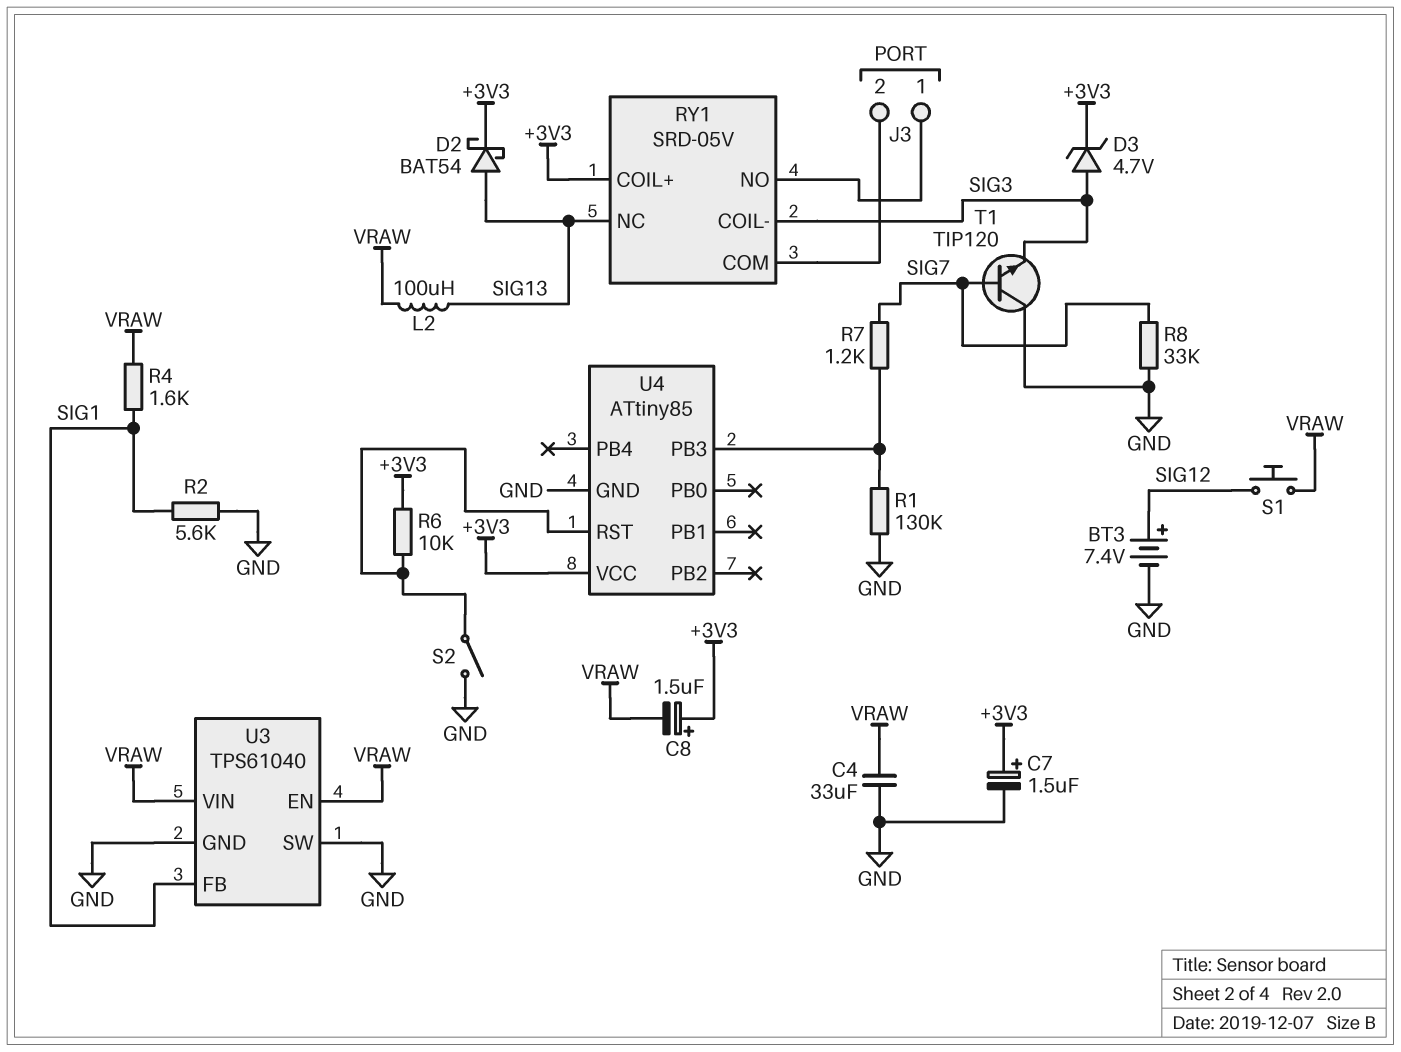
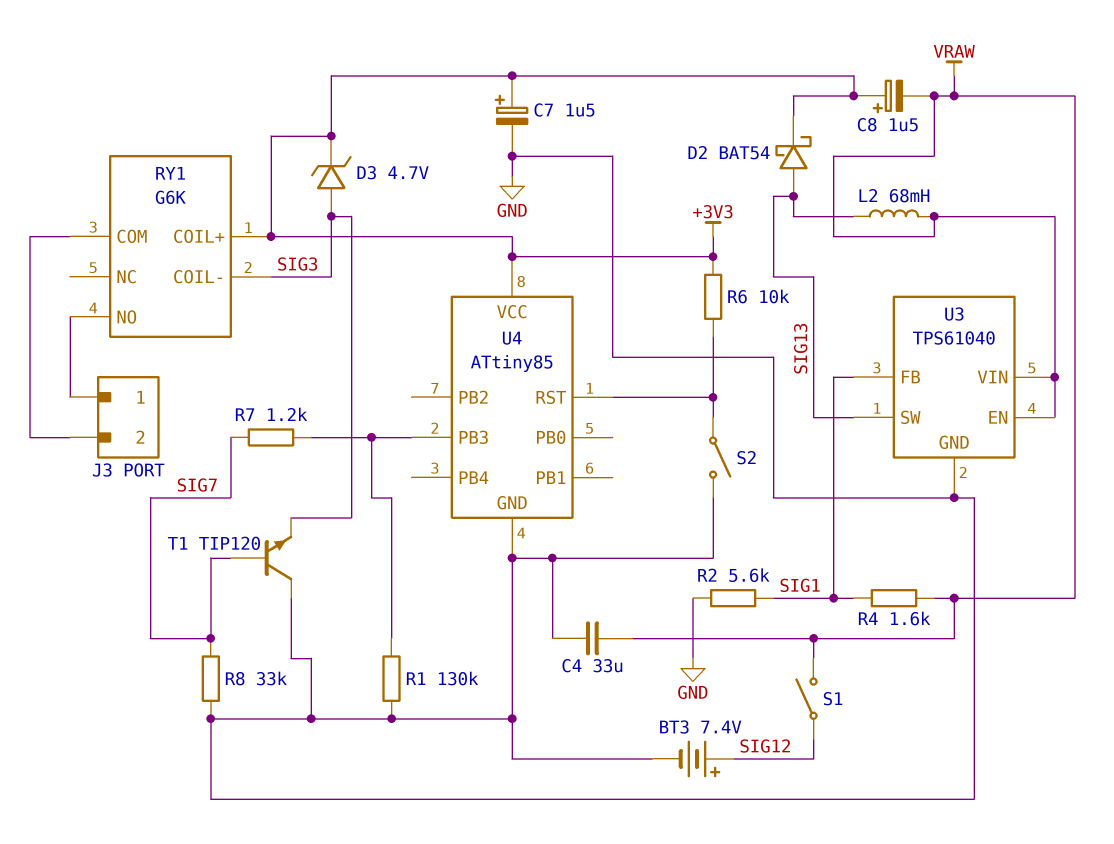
L2: 100uH (SIG13, VRAW) -> 68mH (SIG13, VRAW)
RY1: SRD-05V -> G6K
RY1 pin NC: SIG13 -> none
S1: button (SIG12, VRAW) -> switch (SIG12, VRAW)
U3 pin SW: GND -> SIG13

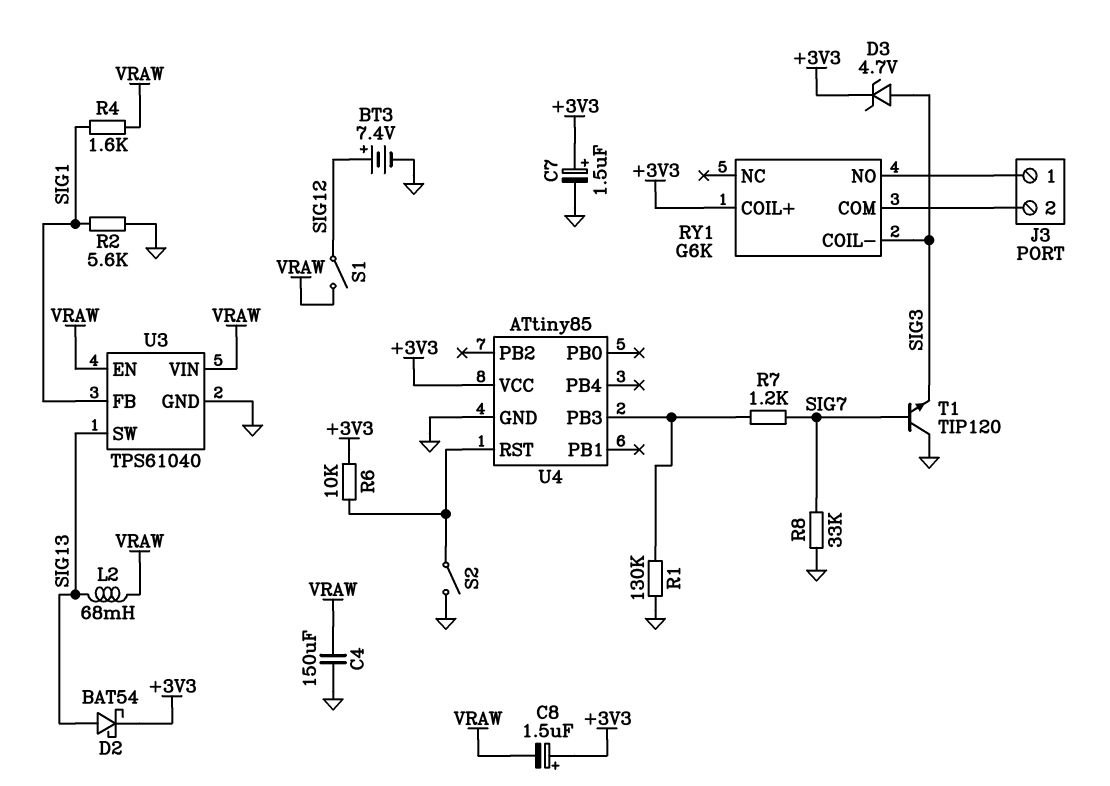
C4: 33uF (GND, VRAW) -> 150uF (GND, VRAW)

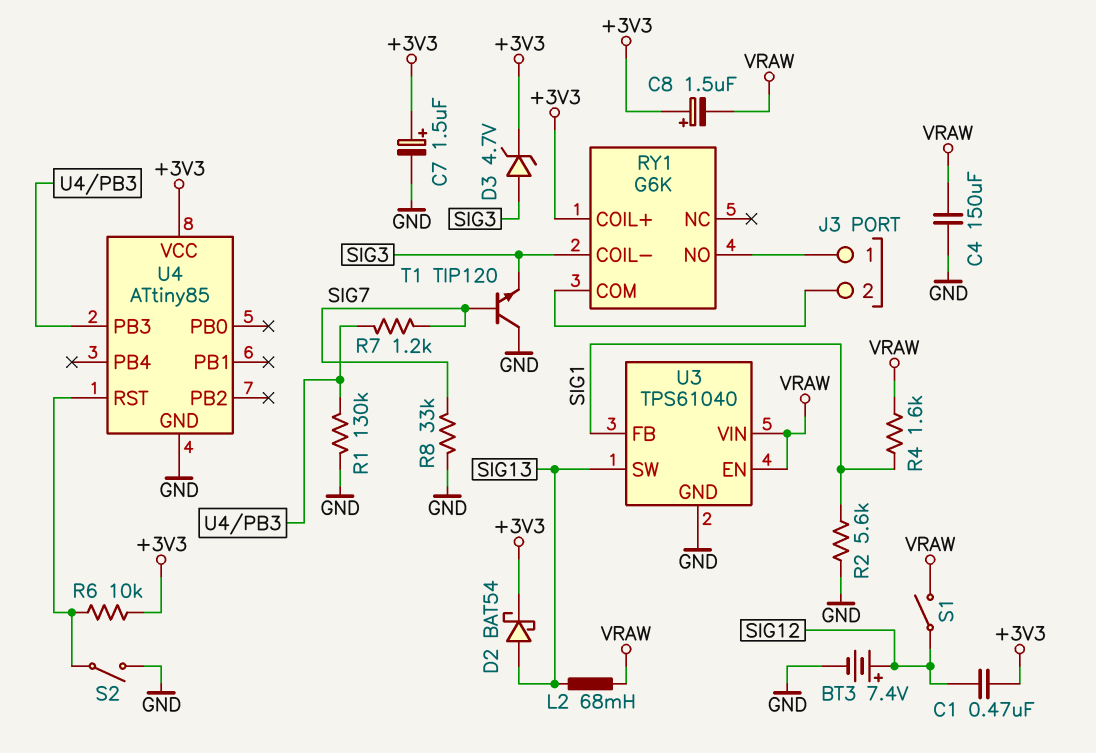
C1: none -> 470nF (+3V3, SIG12)

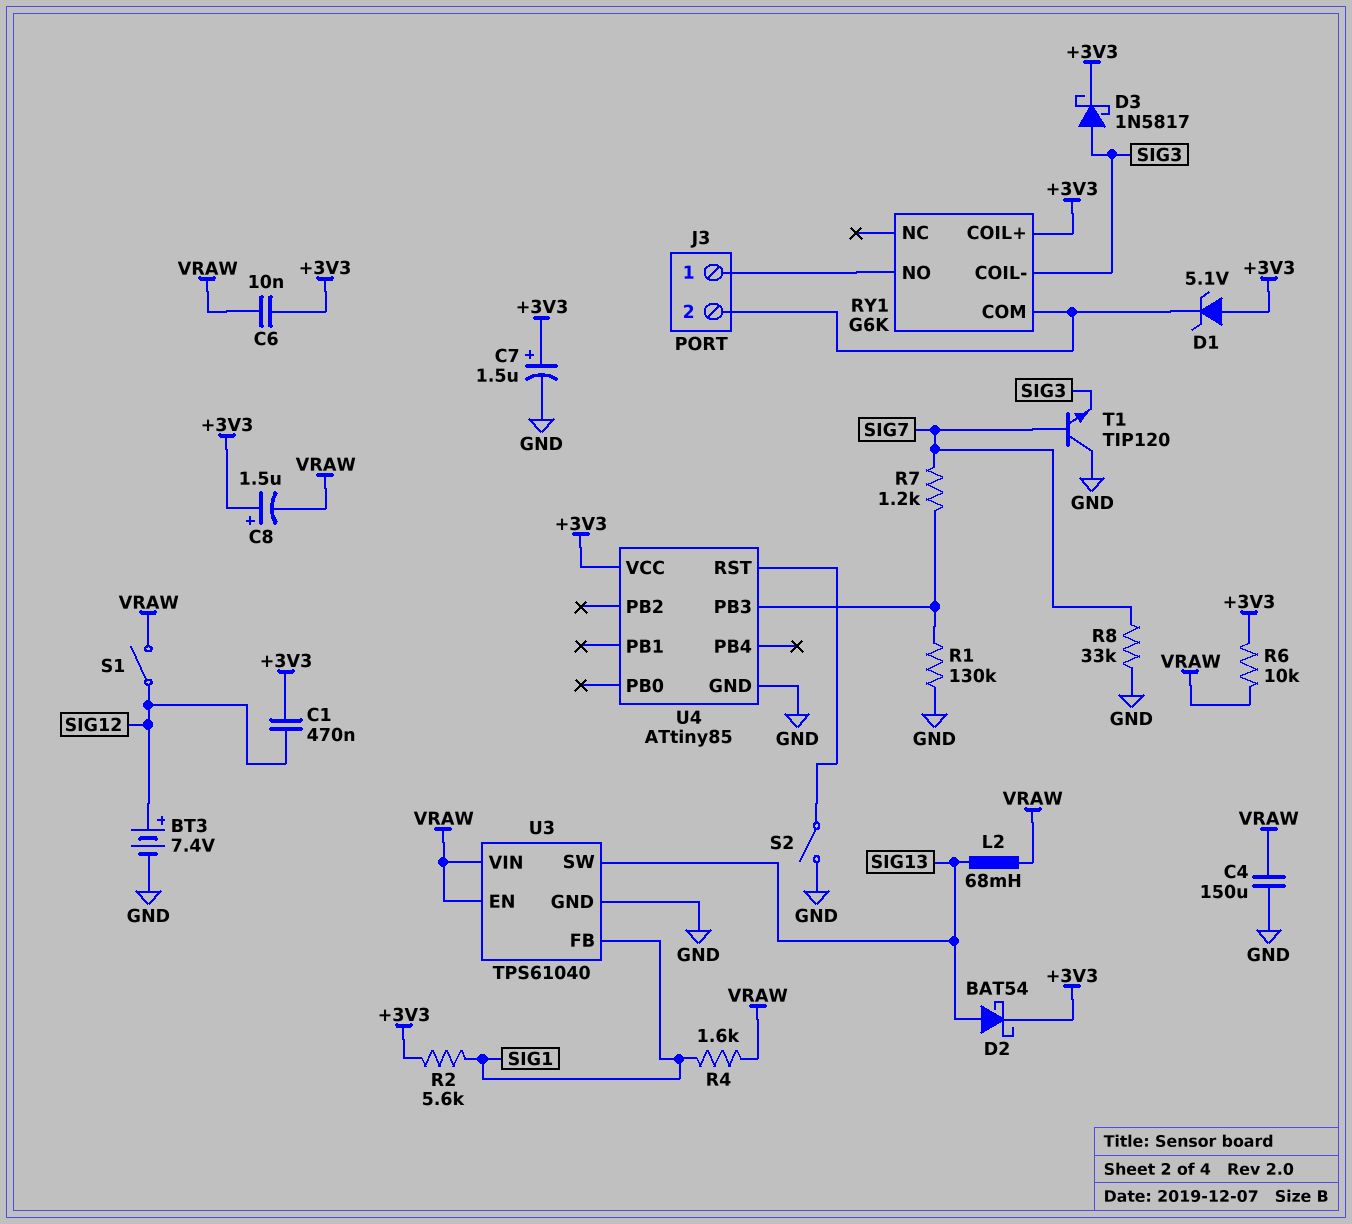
C6: none -> 10nF (+3V3, VRAW)
D1: none -> zener 5.1V (A +3V3, K J3/2)
D3: zener 4.7V (A SIG3, K +3V3) -> schottky 1N5817 (A SIG3, K +3V3)
R2: 5.6k (GND, SIG1) -> 5.6k (+3V3, SIG1)
R6: 10k (+3V3, U4/RST) -> 10k (+3V3, VRAW)

